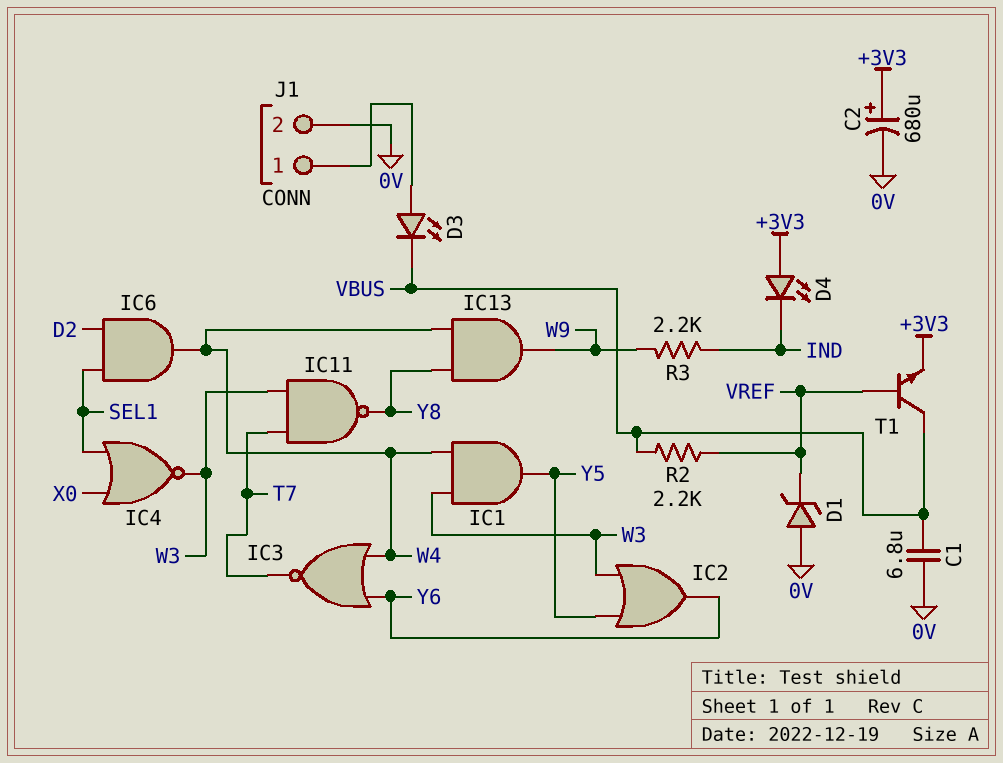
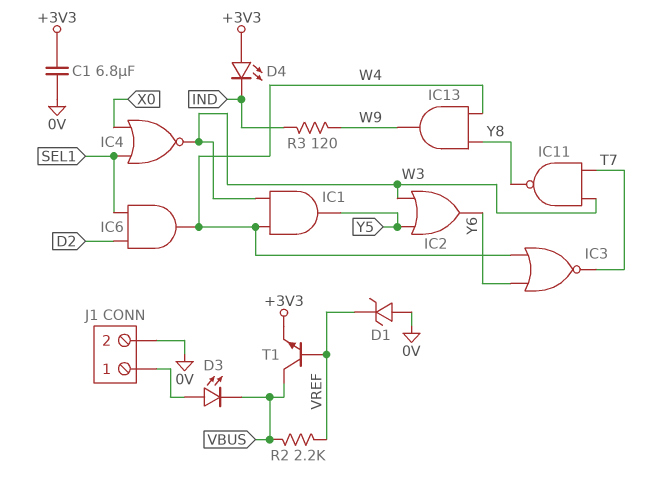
C1: 6.8uF (0V, VBUS) -> 6.8uF (+3V3, 0V)
C2: 680uF (plus +3V3, minus 0V) -> none
R3: 2.2k (IND, W9) -> 120 (IND, W9)

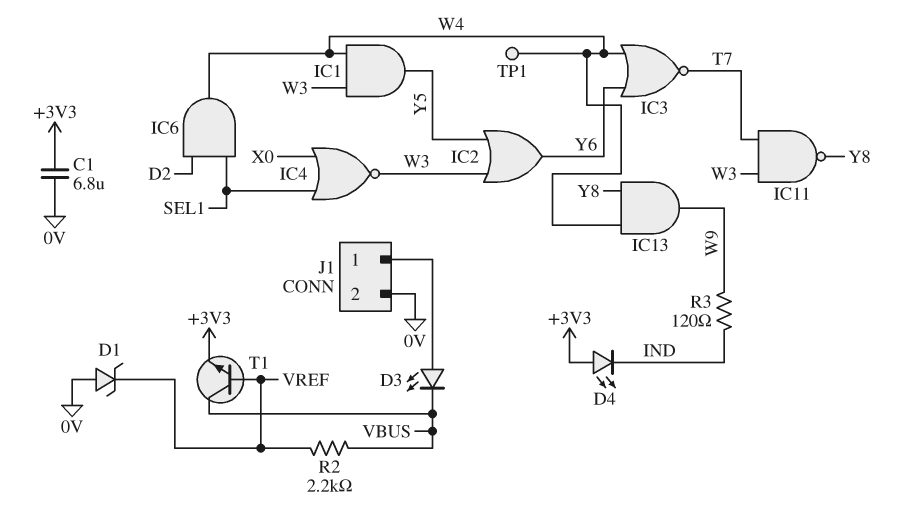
TP1: none -> test point (W4)

